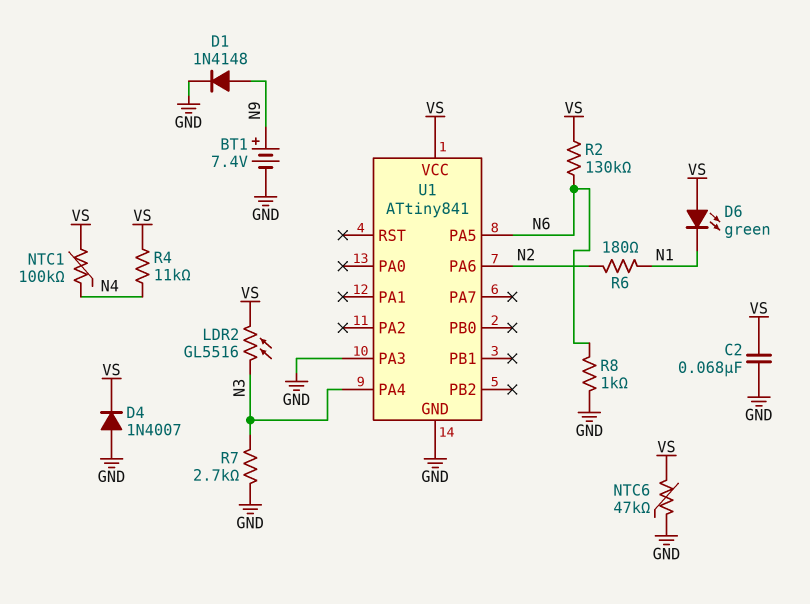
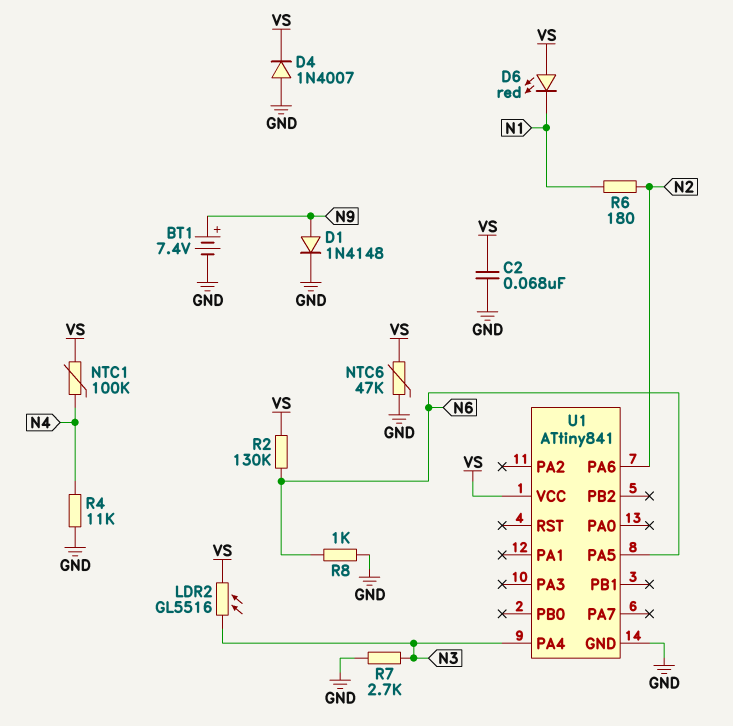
D6: LED green (A VS, K N1) -> LED red (A VS, K N1)
R4: 11k (N4, VS) -> 11k (GND, N4)
U1 pin PA3: GND -> none

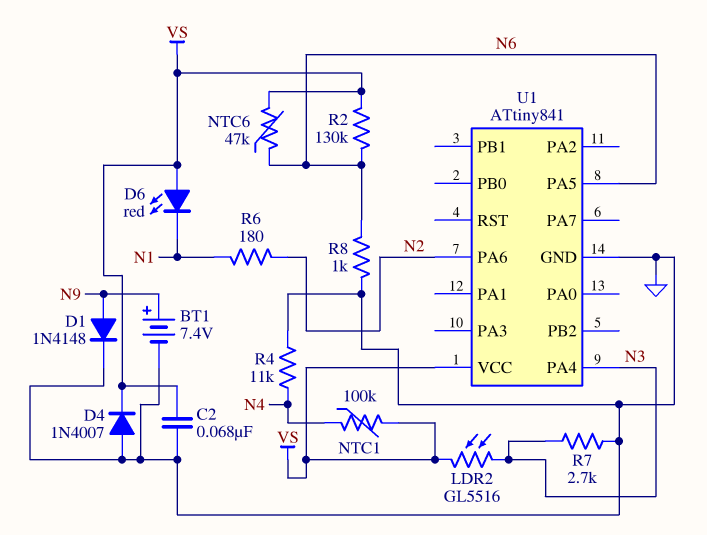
NTC6: 47k (GND, VS) -> 47k (N6, VS)

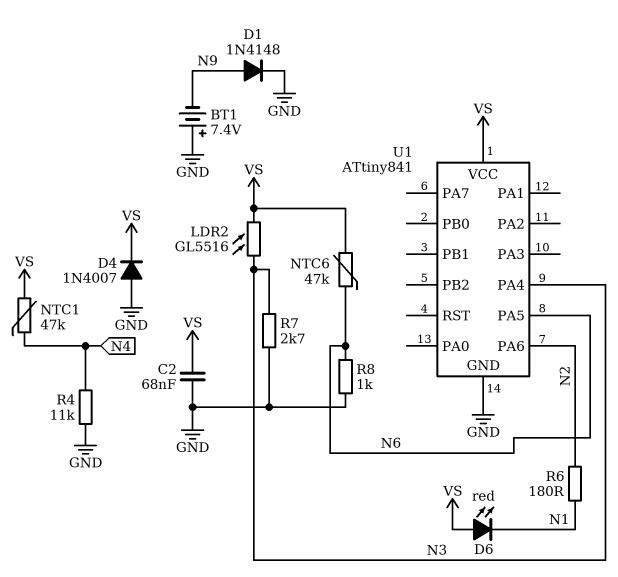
BT1: 7.4V (plus N9, minus GND) -> 7.4V (plus GND, minus N9)
NTC1: 100k (N4, VS) -> 47k (N4, VS)
R2: 130k (N6, VS) -> none

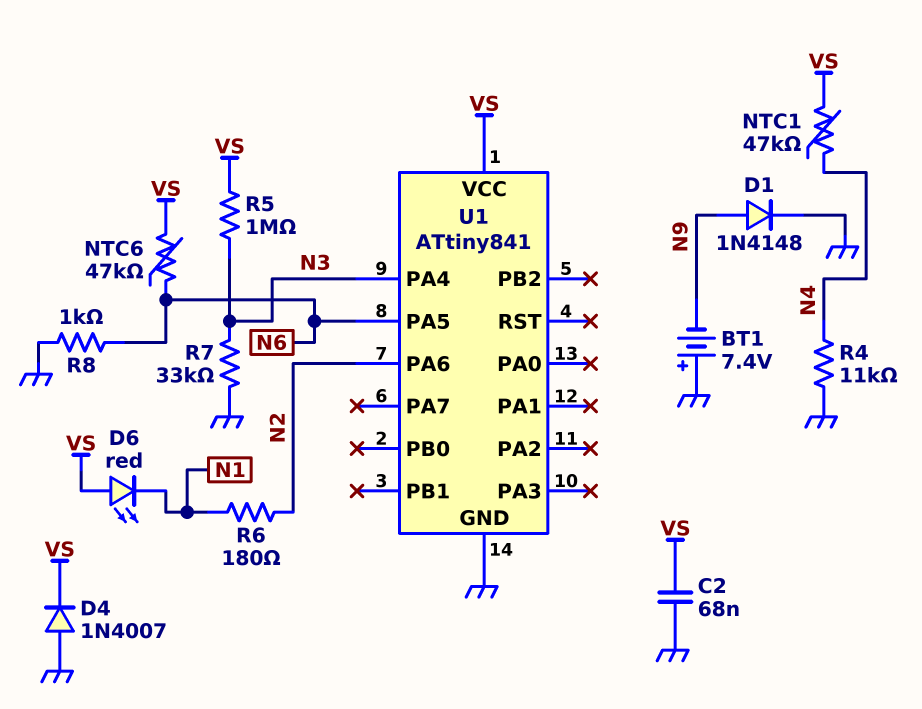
LDR2: GL5516 (N3, VS) -> none
R5: none -> 1M (N3, VS)
R7: 2.7k (GND, N3) -> 33k (GND, N3)

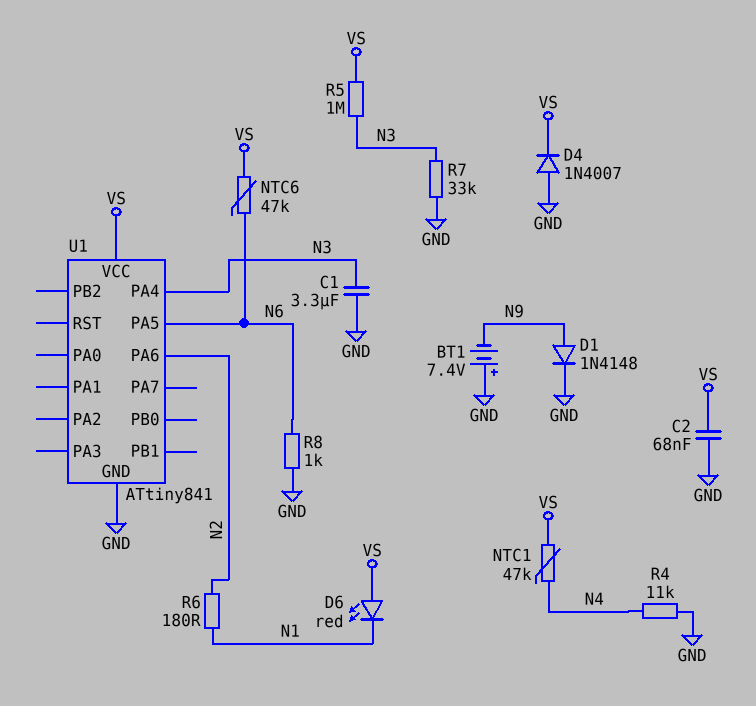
C1: none -> 3.3uF (GND, N3)

